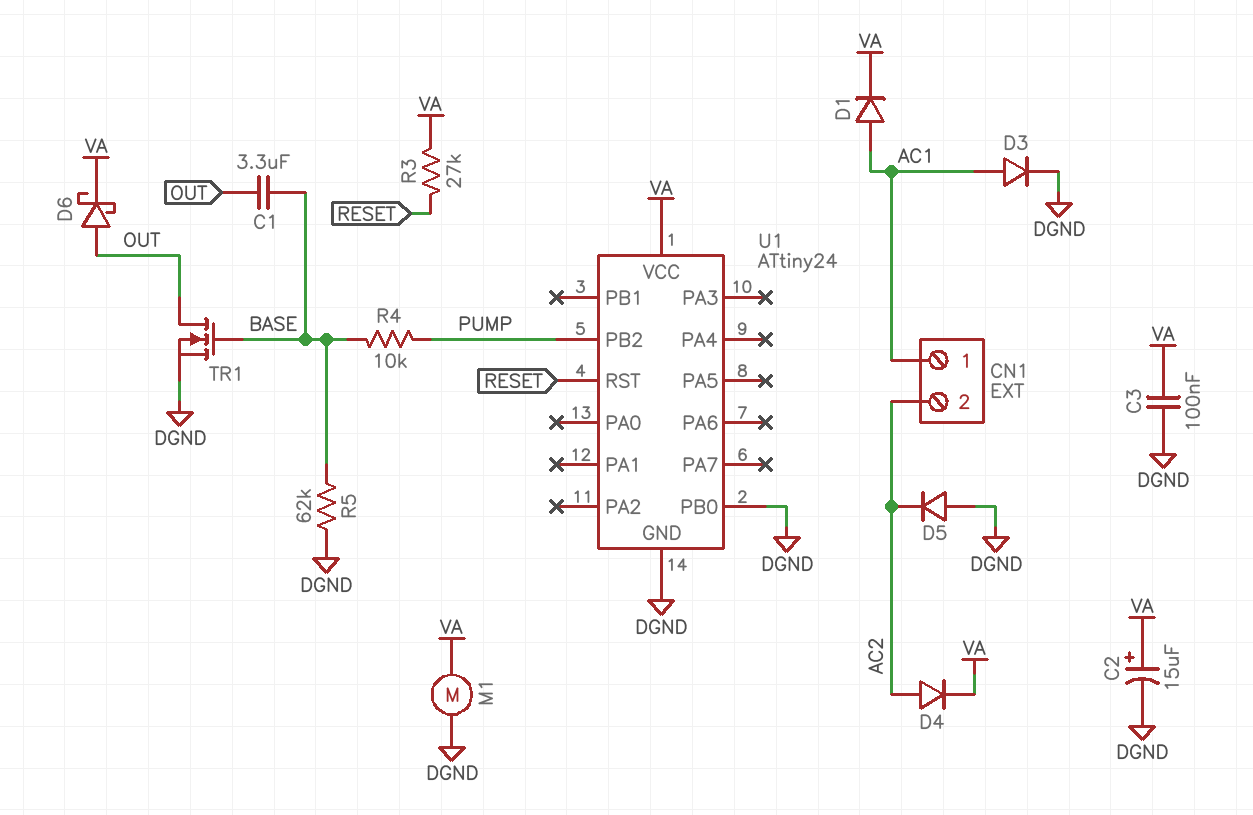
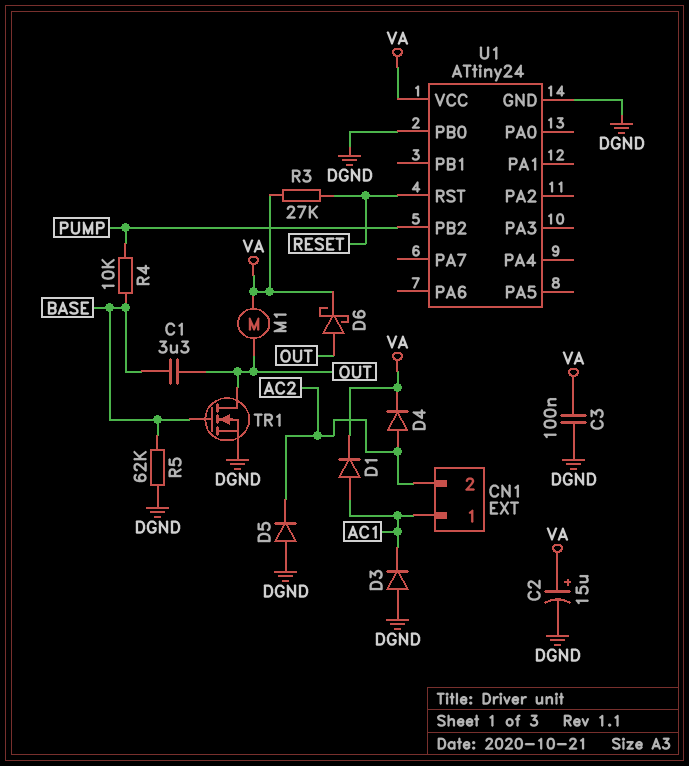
D3: diode (A AC1, K DGND) -> diode (A DGND, K AC1)
M1: motor (DGND, VA) -> motor (OUT, VA)

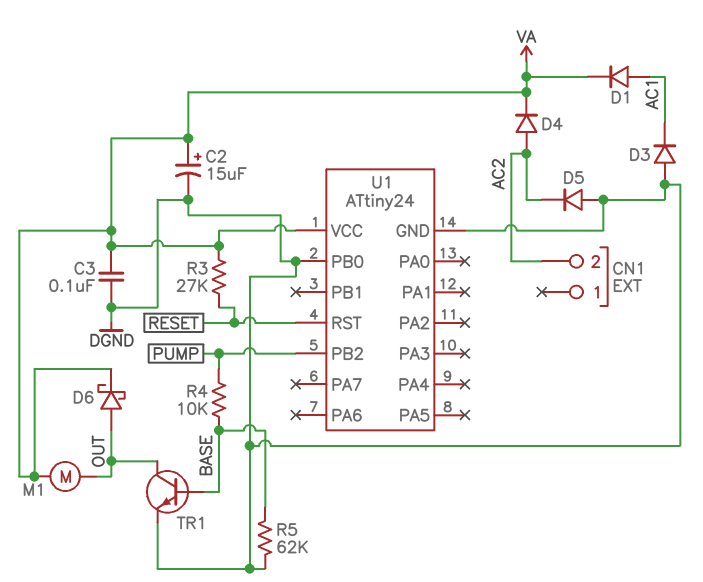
C1: 3.3uF (BASE, OUT) -> none
CN1 pin 1: AC1 -> none
TR1: NMOS (G BASE, D OUT, S DGND) -> NPN (B BASE, C OUT, E DGND)

